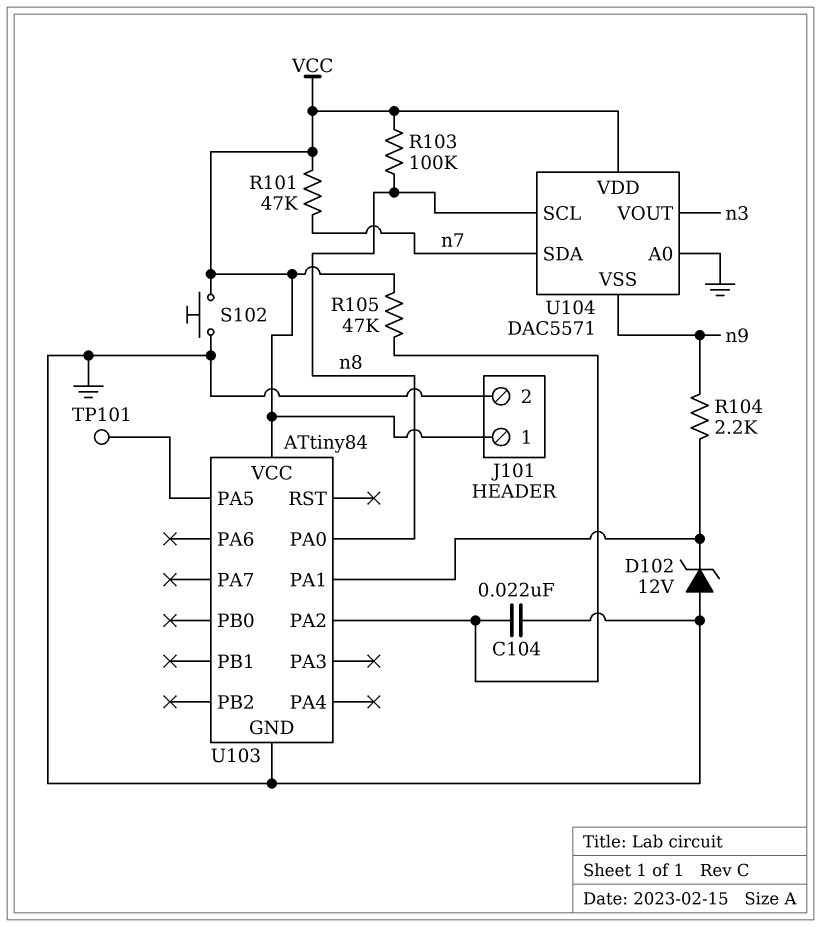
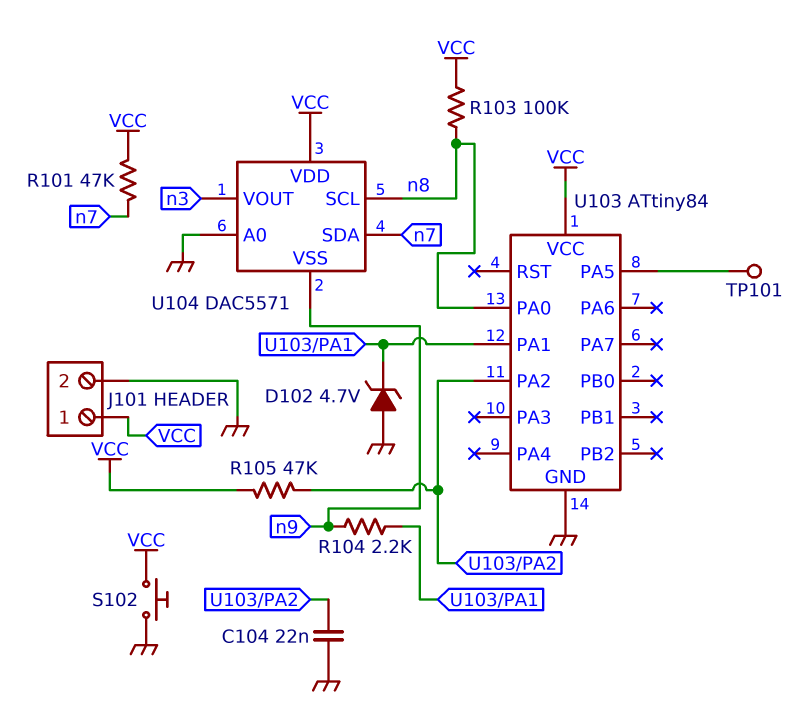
D102: zener 12V (A GND, K U103/PA1) -> zener 4.7V (A GND, K U103/PA1)

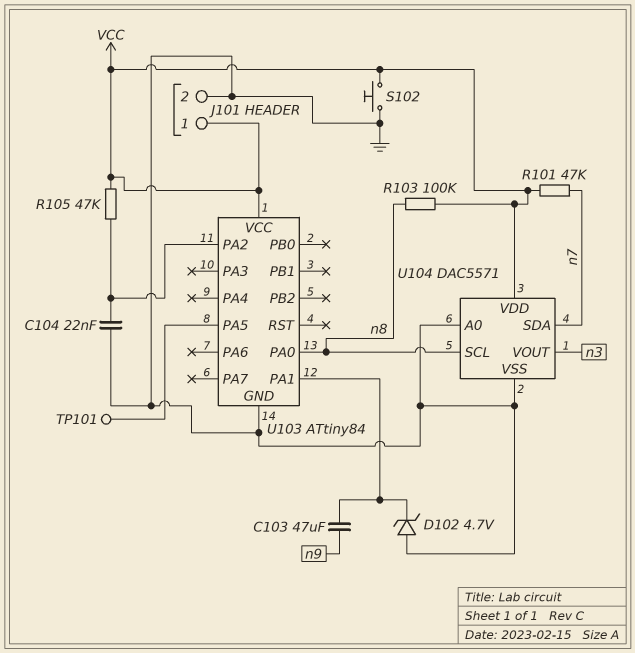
C103: none -> 47uF (U103/PA1, n9)
R104: 2.2k (U103/PA1, n9) -> none
U104 pin VSS: n9 -> GND

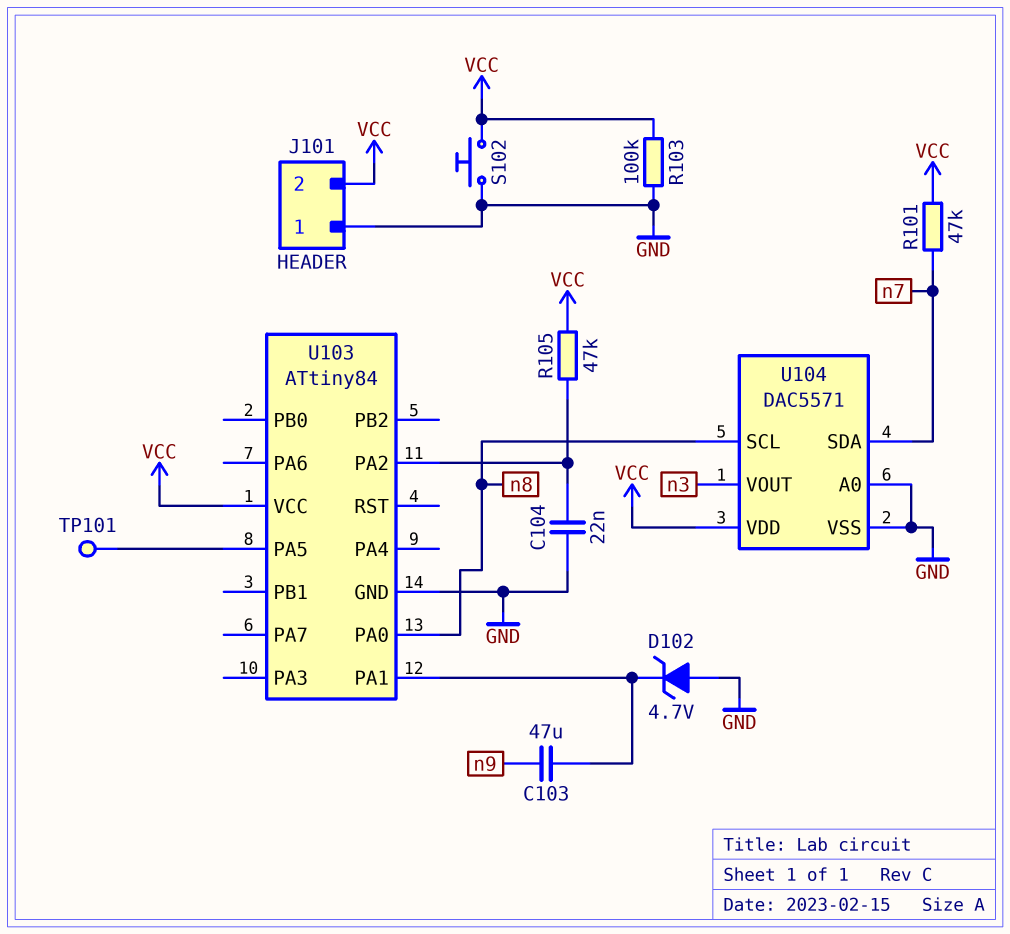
J101 pin 1: VCC -> GND
J101 pin 2: GND -> VCC
R103: 100k (VCC, n8) -> 100k (GND, VCC)

